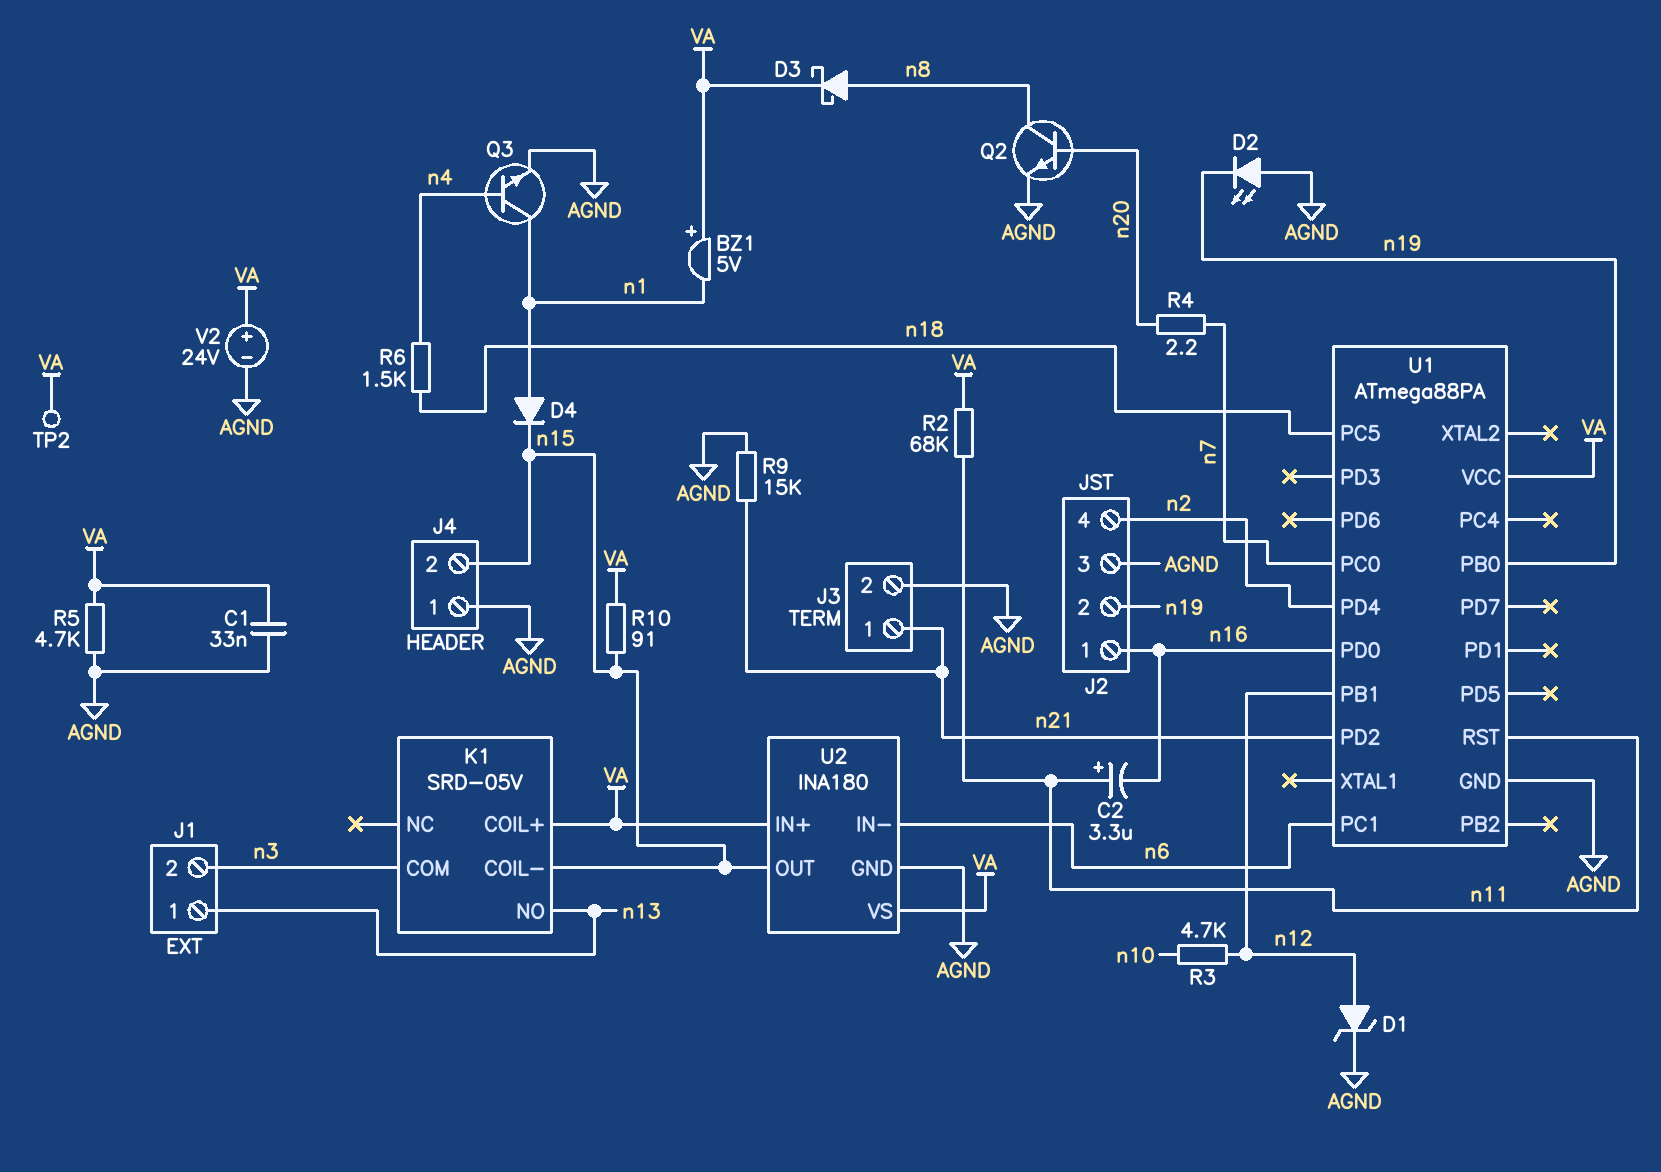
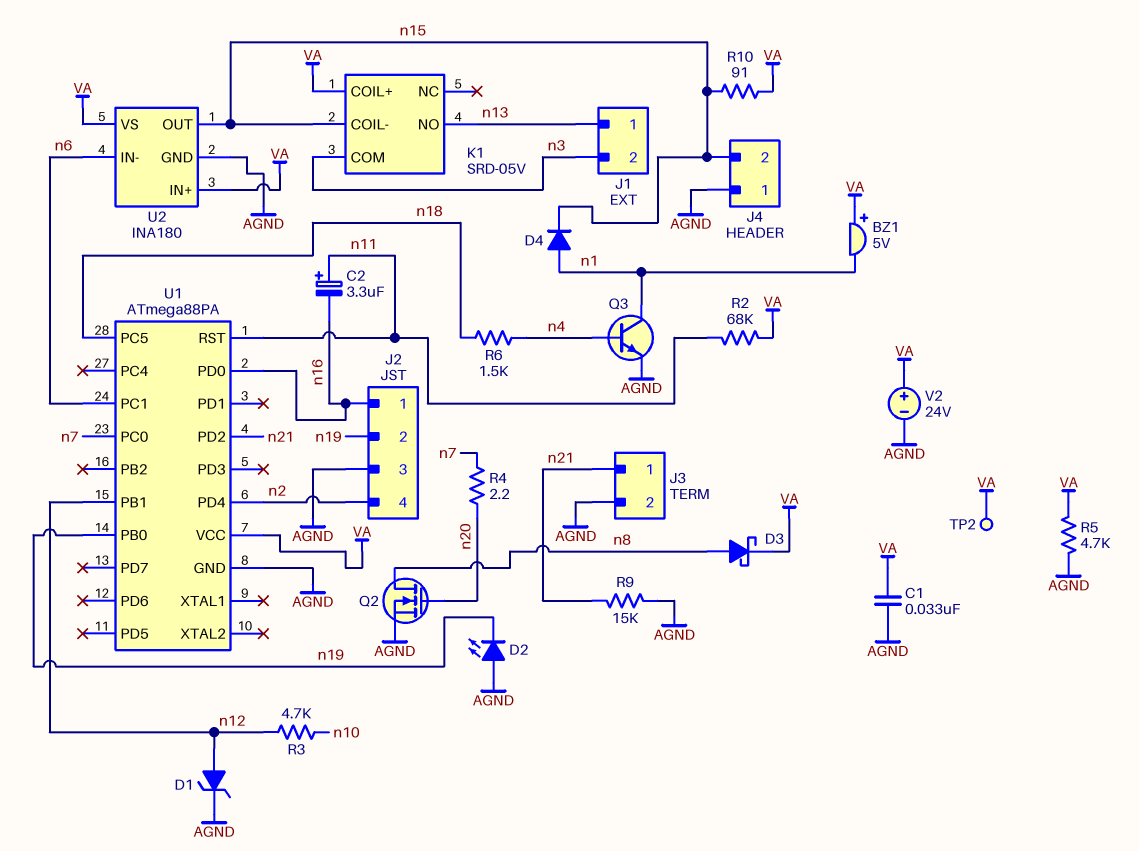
Q2: NPN (B n20, C n8, E AGND) -> NMOS (G n20, D n8, S AGND)

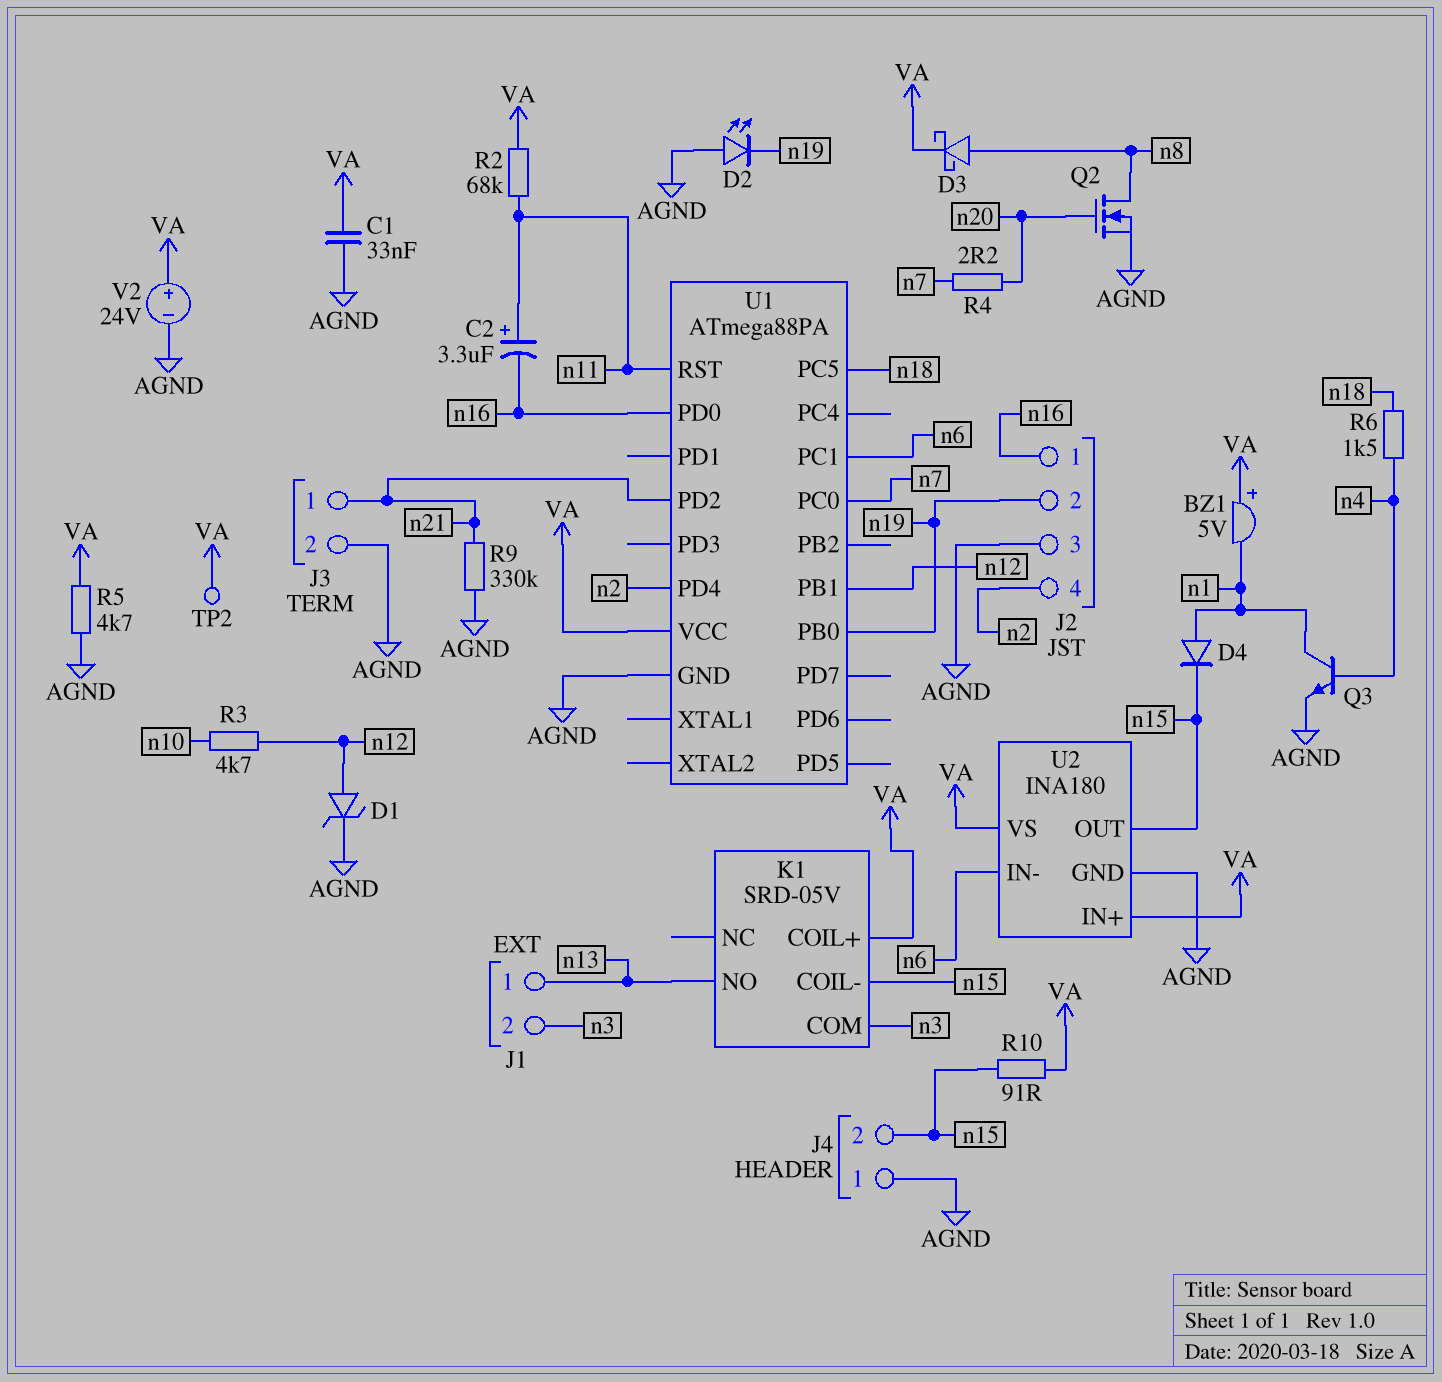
R9: 15k (AGND, n21) -> 330k (AGND, n21)

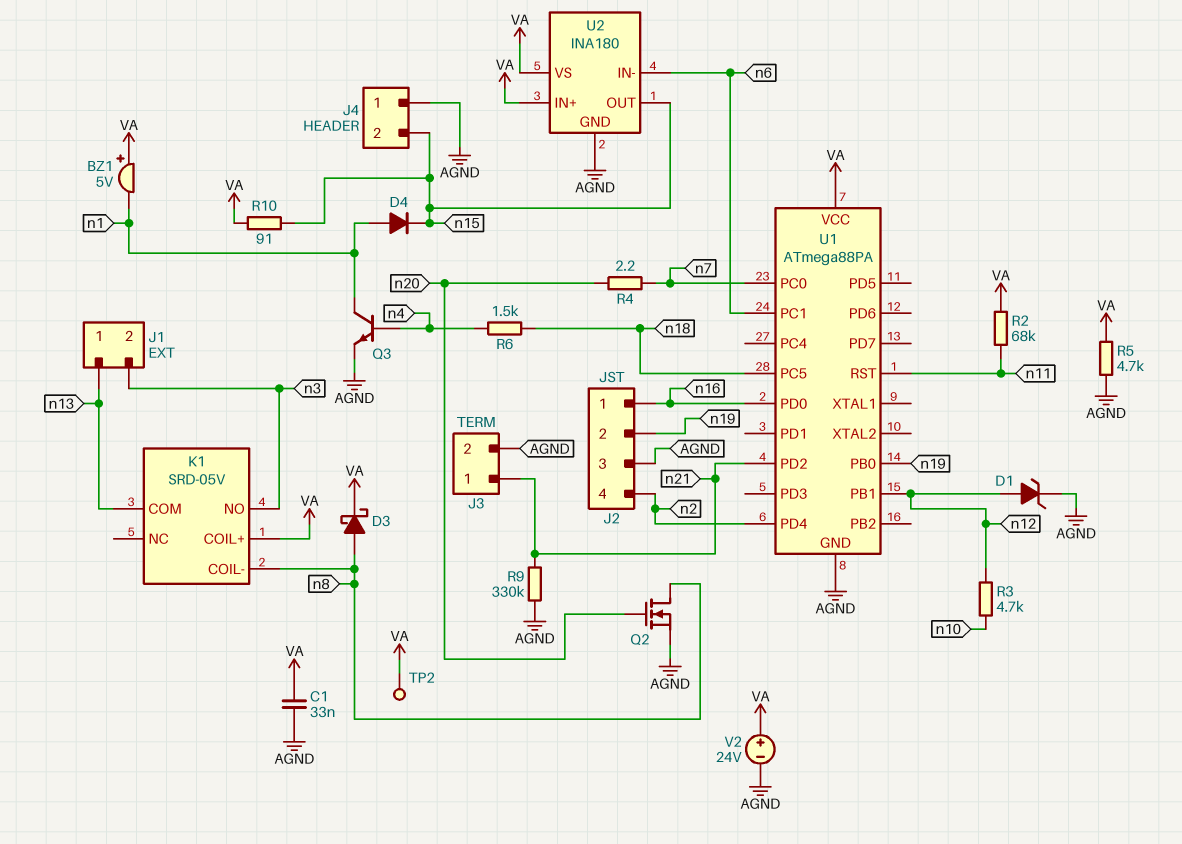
C2: 3.3uF (plus n11, minus n16) -> none
D2: LED (A AGND, K n19) -> none
K1 pin COIL-: n15 -> n8
K1 pin COM: n3 -> n13
K1 pin NO: n13 -> n3

